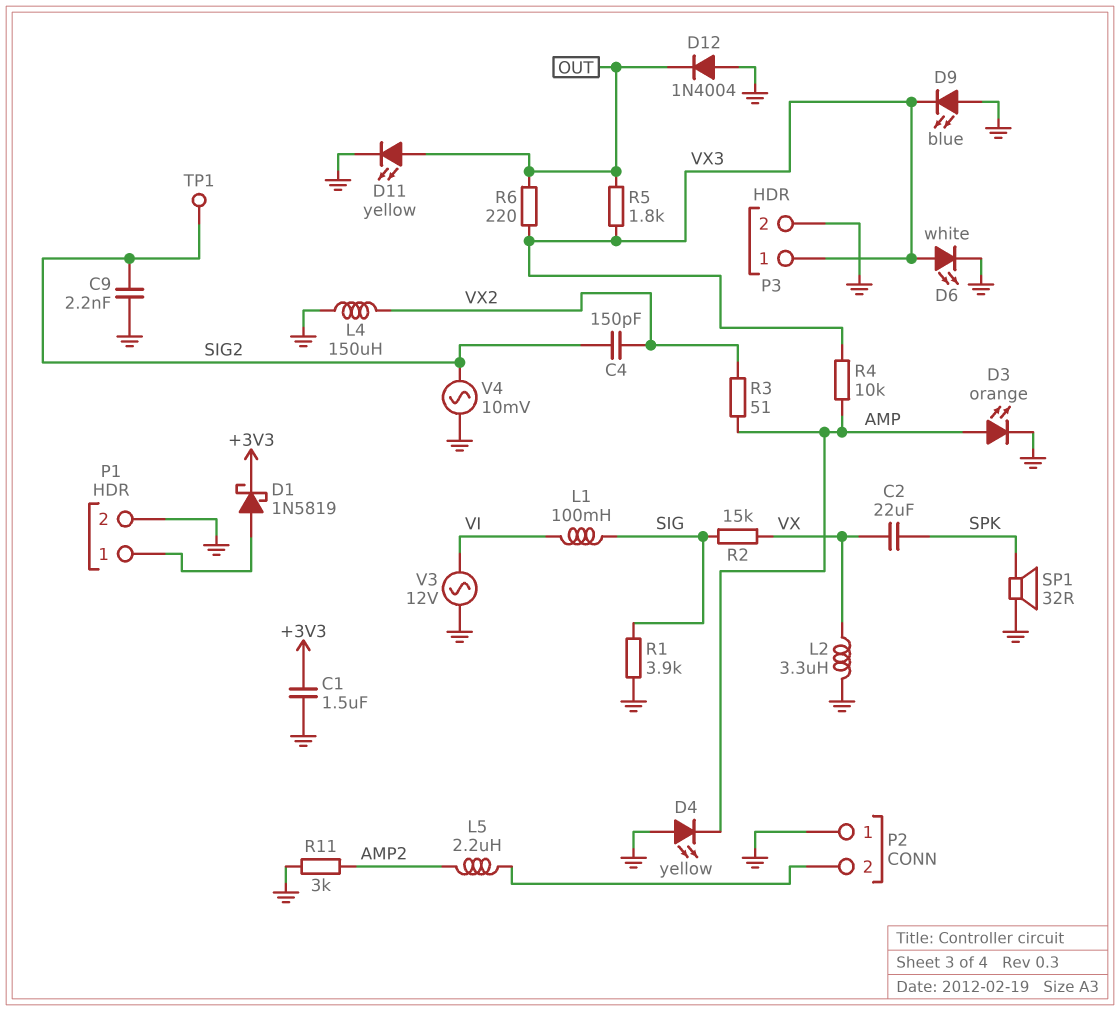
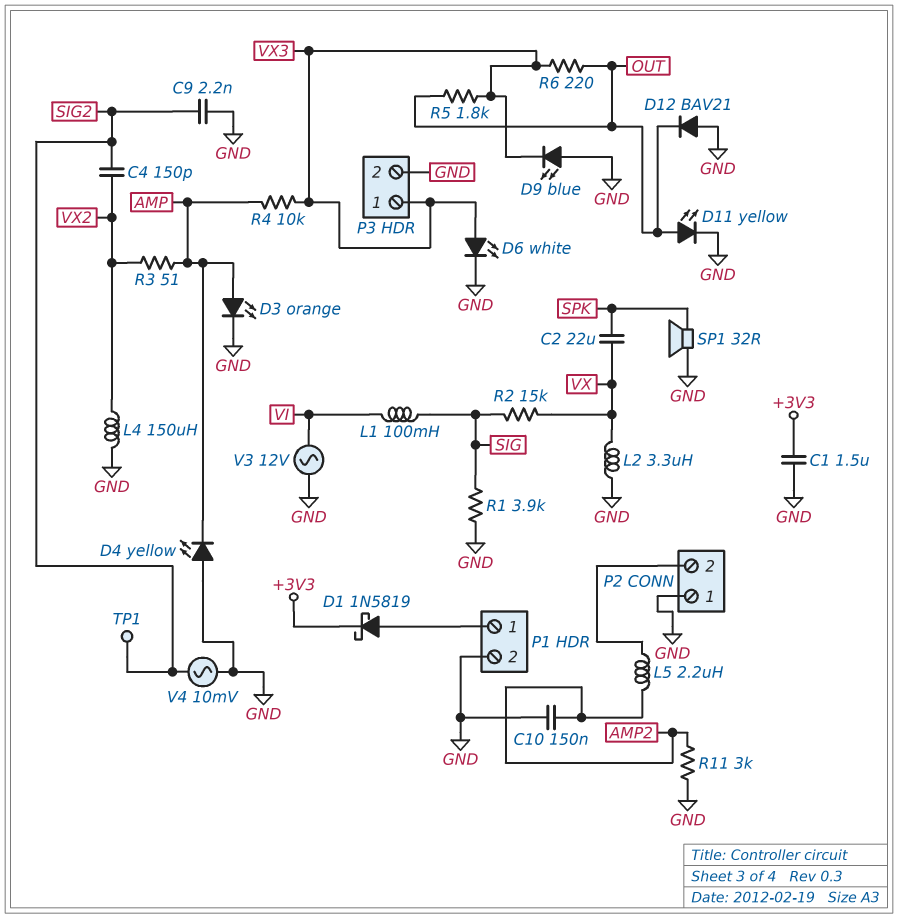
C10: none -> 150nF (AMP2, GND)
D12: diode 1N4004 (A GND, K OUT) -> diode BAV21 (A GND, K OUT)

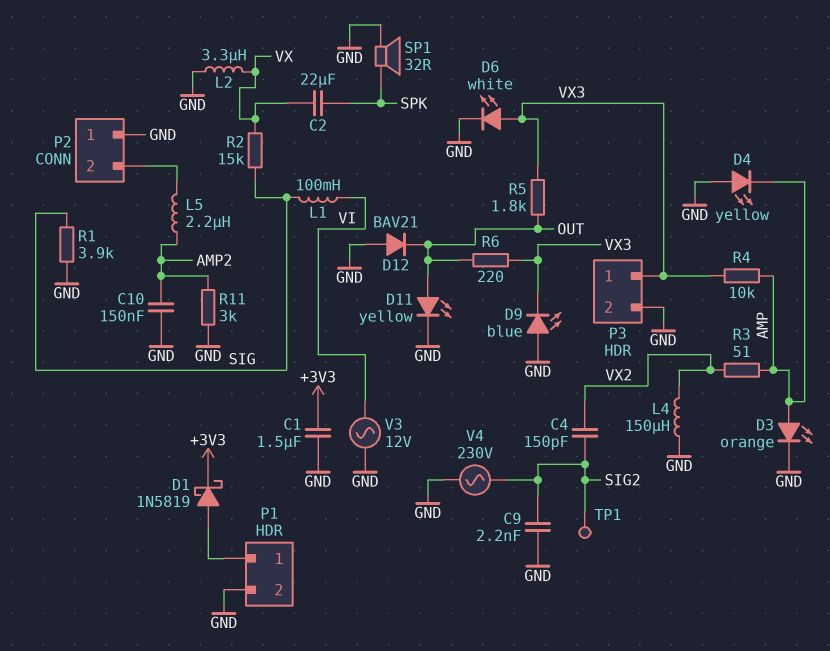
V4: AC 10mV (GND, SIG2) -> AC 230V (GND, SIG2)

